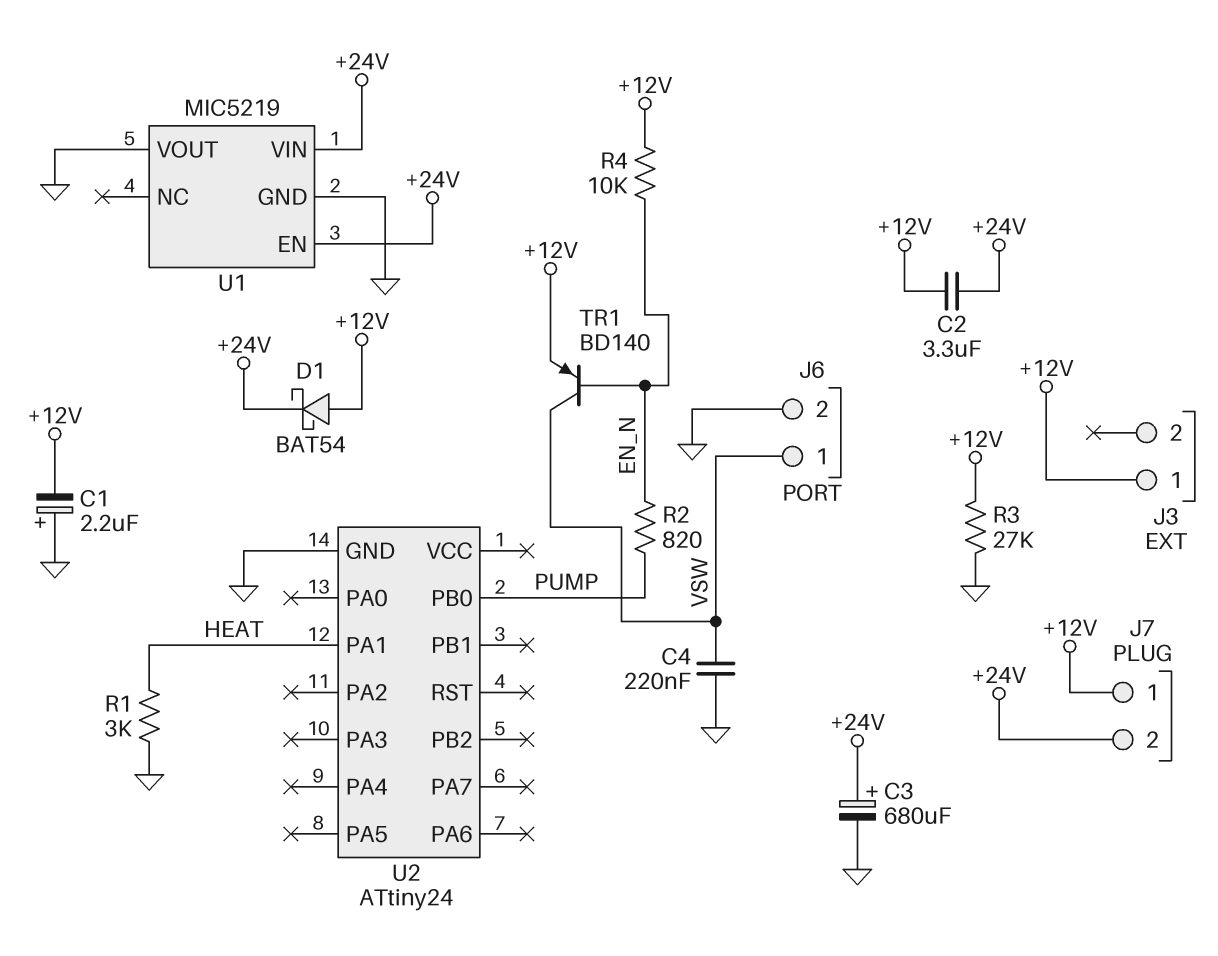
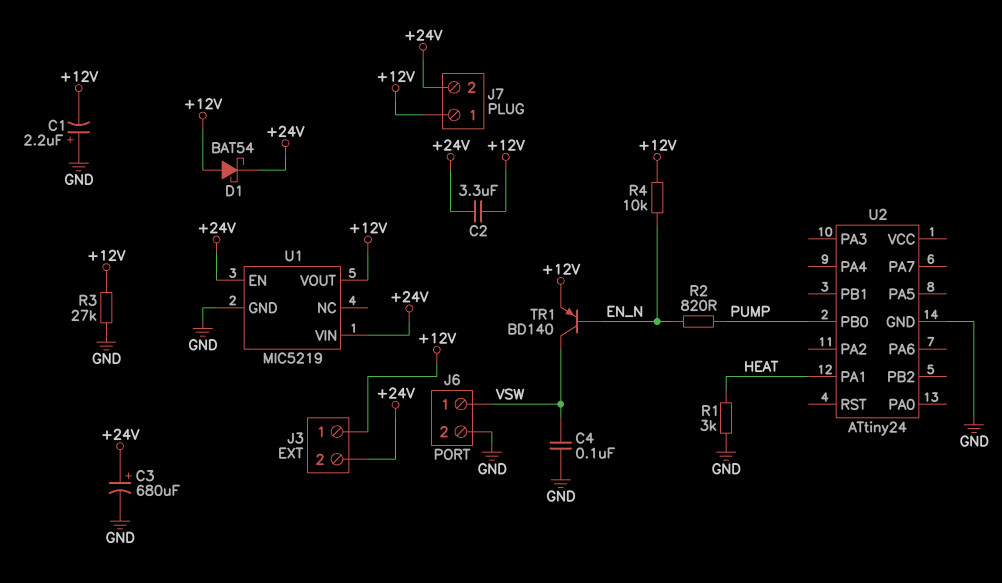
C4: 220nF (GND, VSW) -> 100nF (GND, VSW)
J3 pin 2: none -> +24V
U1 pin VOUT: GND -> +12V

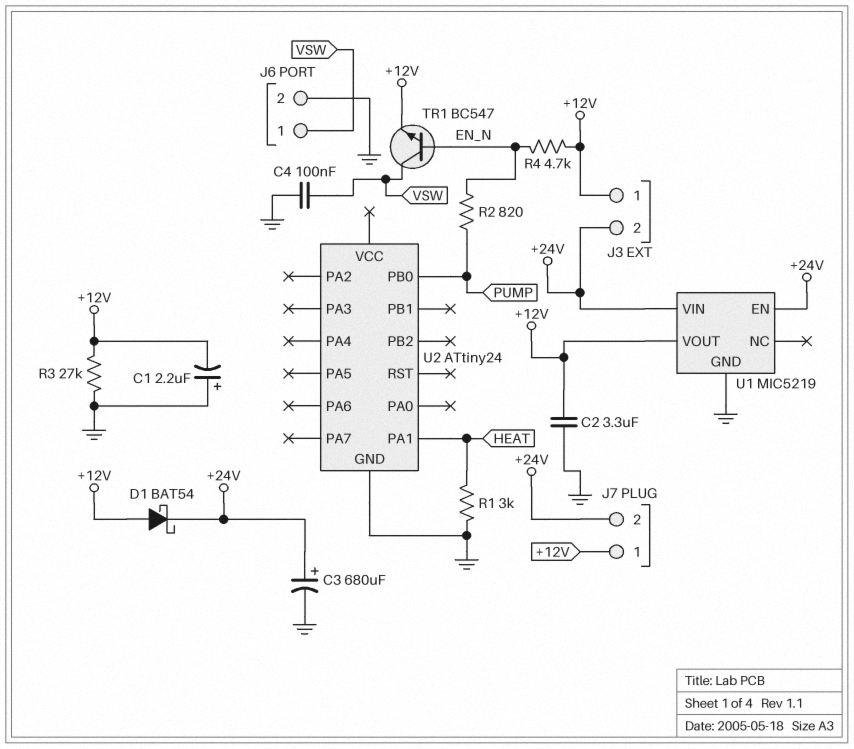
C2: 3.3uF (+12V, +24V) -> 3.3uF (+12V, GND)
R4: 10k (+12V, EN_N) -> 4.7k (+12V, EN_N)
TR1: PNP BD140 (B EN_N, C VSW, E +12V) -> NPN BC547 (B EN_N, C VSW, E +12V)

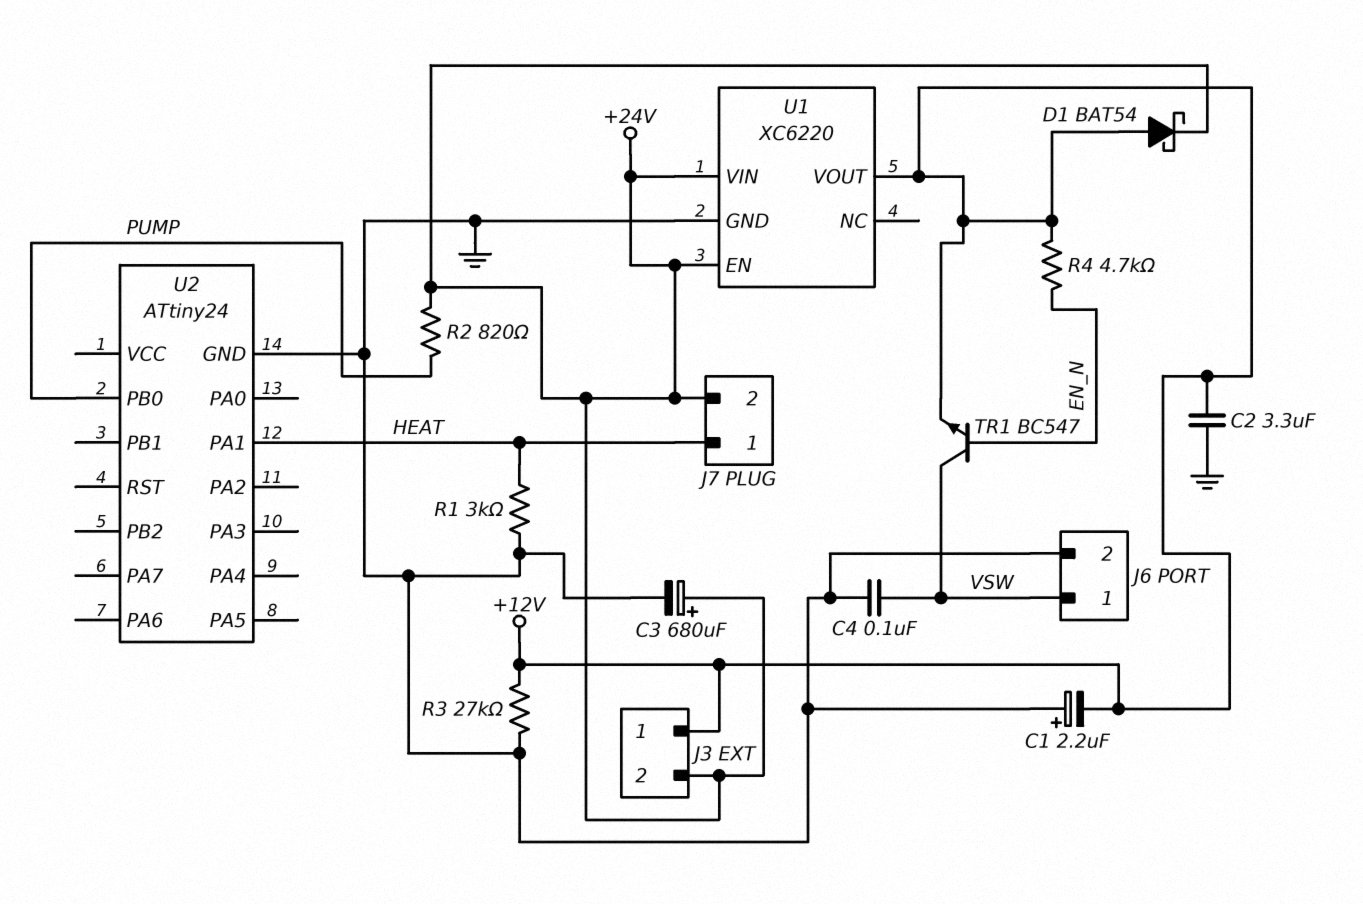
J7 pin 1: +12V -> HEAT
R2: 820 (EN_N, PUMP) -> 820 (+24V, PUMP)
U1: MIC5219 -> XC6220

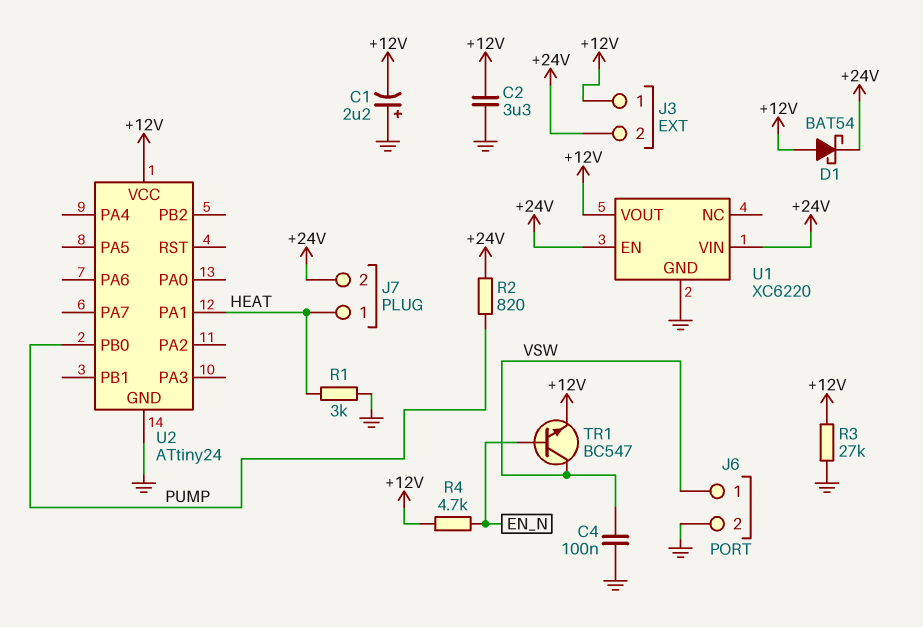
C3: 680uF (plus +24V, minus GND) -> none
U2 pin VCC: none -> +12V

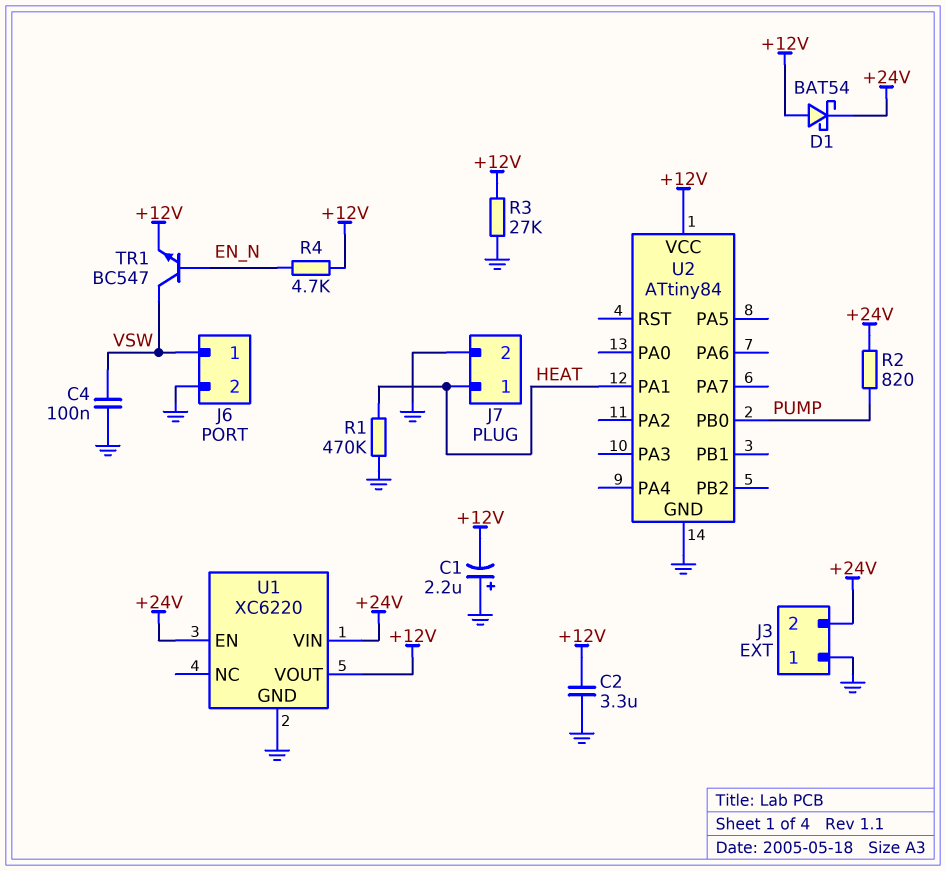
J3 pin 1: +12V -> GND
J7 pin 2: +24V -> GND
R1: 3k (GND, HEAT) -> 470k (GND, HEAT)
U2: ATtiny24 -> ATtiny84

